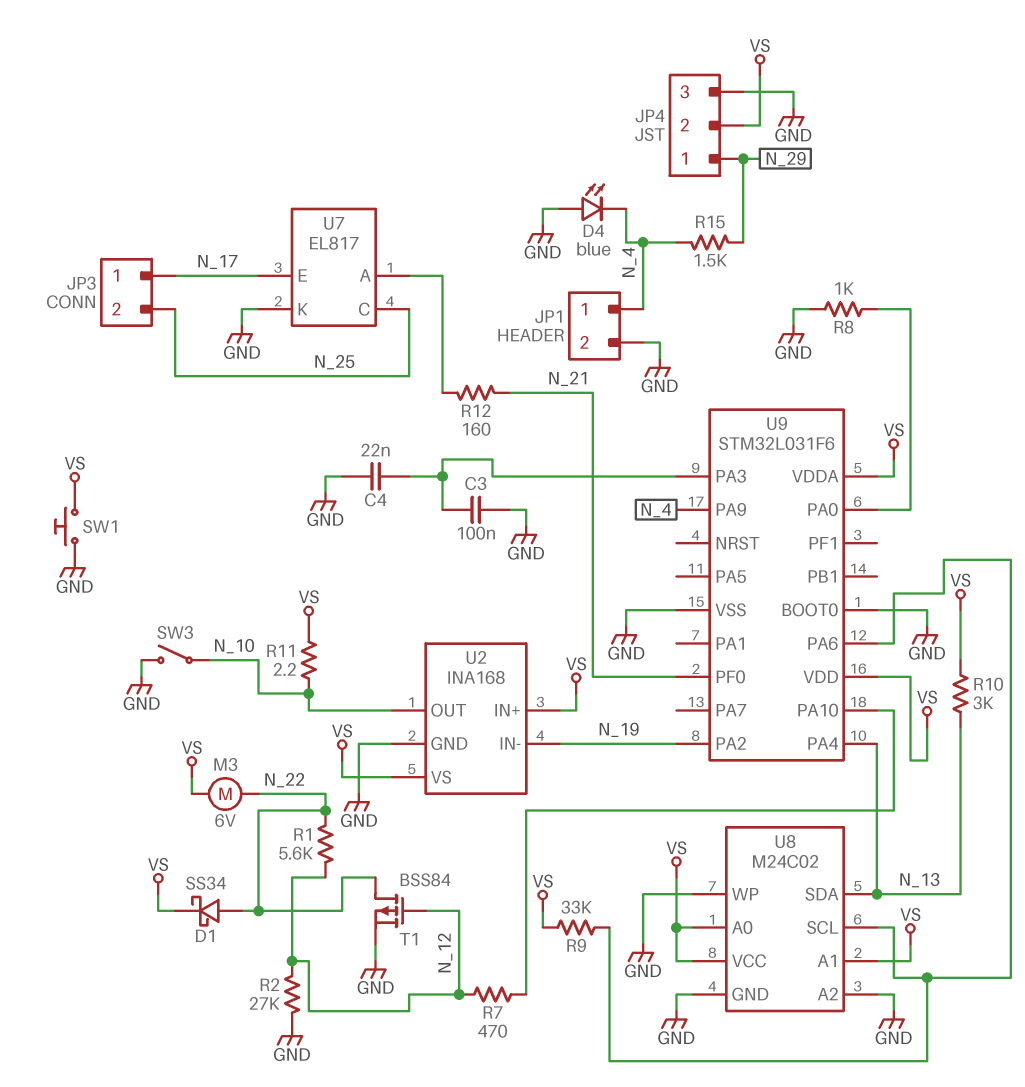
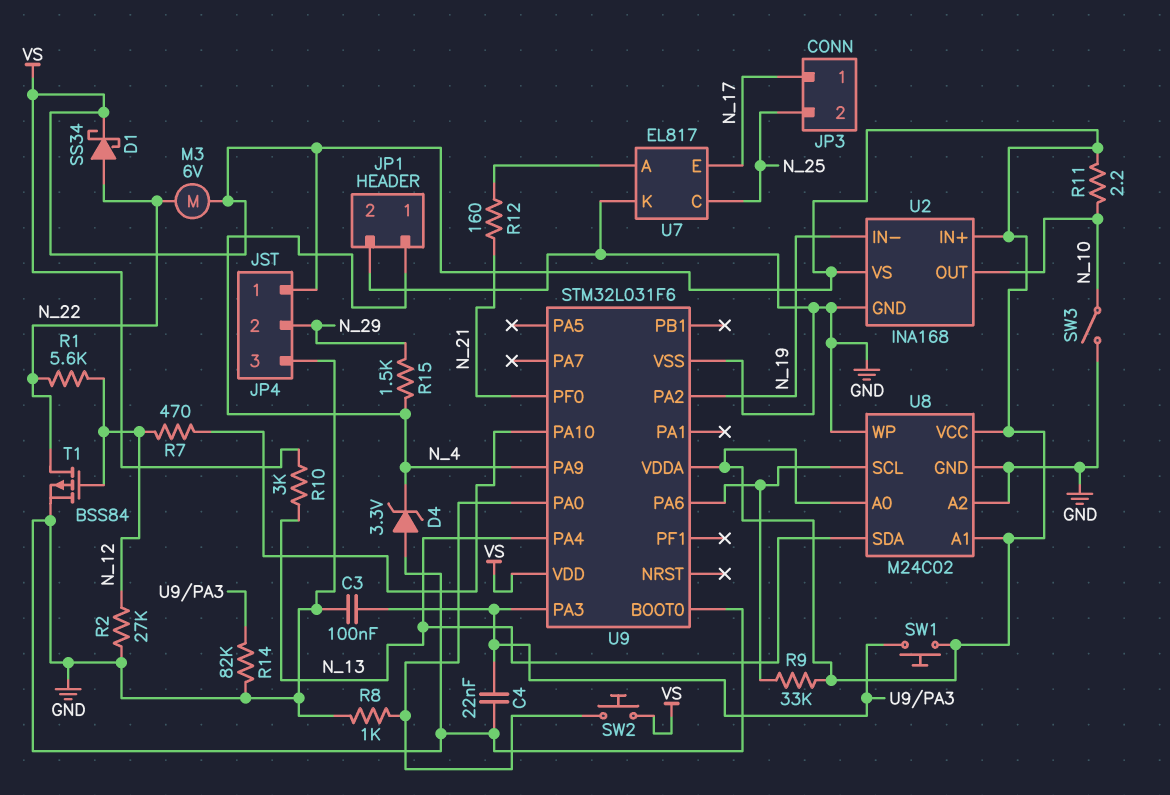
D4: LED blue (A GND, K N_4) -> zener 3.3V (A GND, K N_4)
JP4 pin 1: N_29 -> VS
JP4 pin 2: VS -> N_29
R14: none -> 82k (GND, U9/PA3)
SW1: button (GND, VS) -> button (U9/PA3, VS)
SW2: none -> button (U9/PA0, VS)

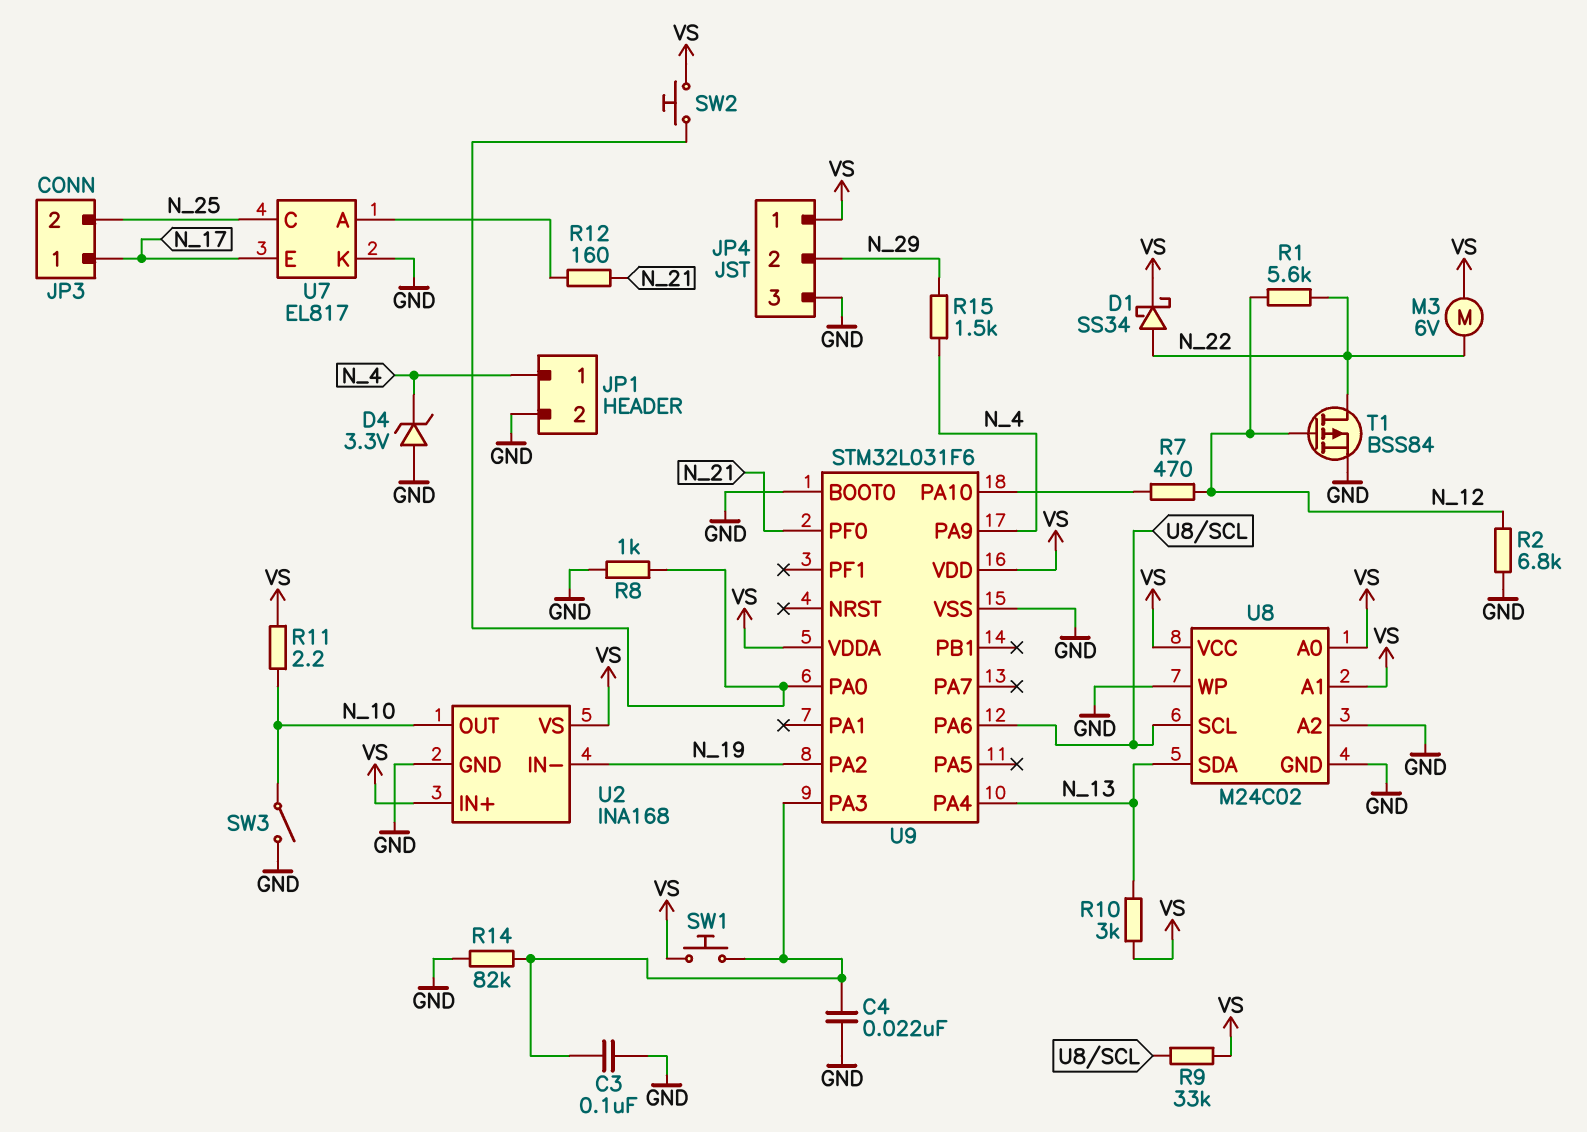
R2: 27k (GND, N_12) -> 6.8k (GND, N_12)

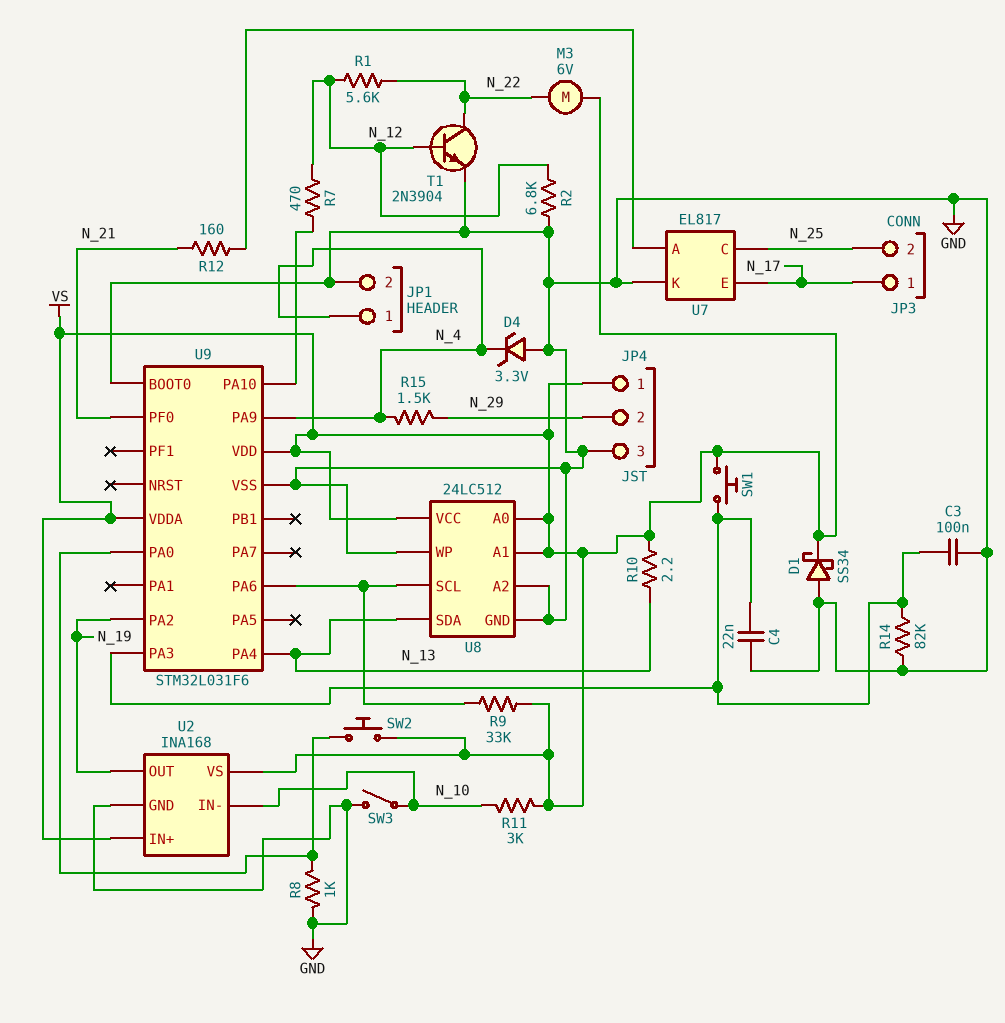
D1: schottky SS34 (A N_22, K VS) -> schottky SS34 (A GND, K VS)
R10: 3k (N_13, VS) -> 2.2 (N_13, VS)
R11: 2.2 (N_10, VS) -> 3k (N_10, VS)
T1: PMOS BSS84 (G N_12, D N_22, S GND) -> NPN 2N3904 (B N_12, C N_22, E GND)
U2 pin IN-: N_19 -> N_10
U2 pin OUT: N_10 -> N_19
U8: M24C02 -> 24LC512

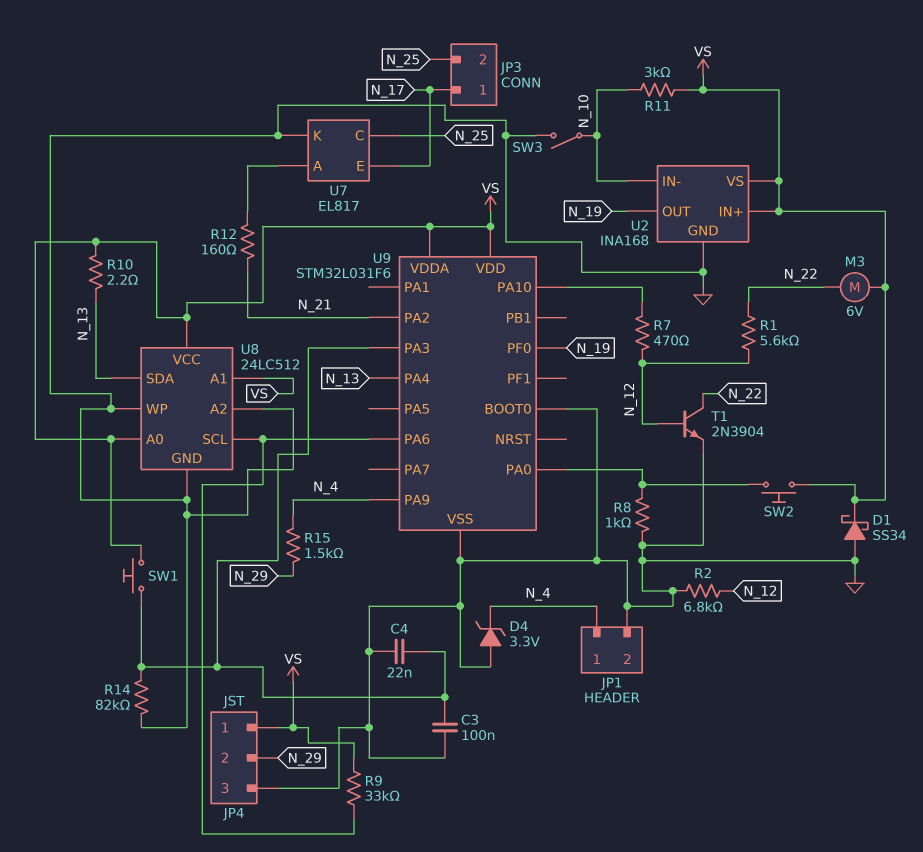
U9 pin PA2: N_19 -> N_21
U9 pin PF0: N_21 -> N_19

